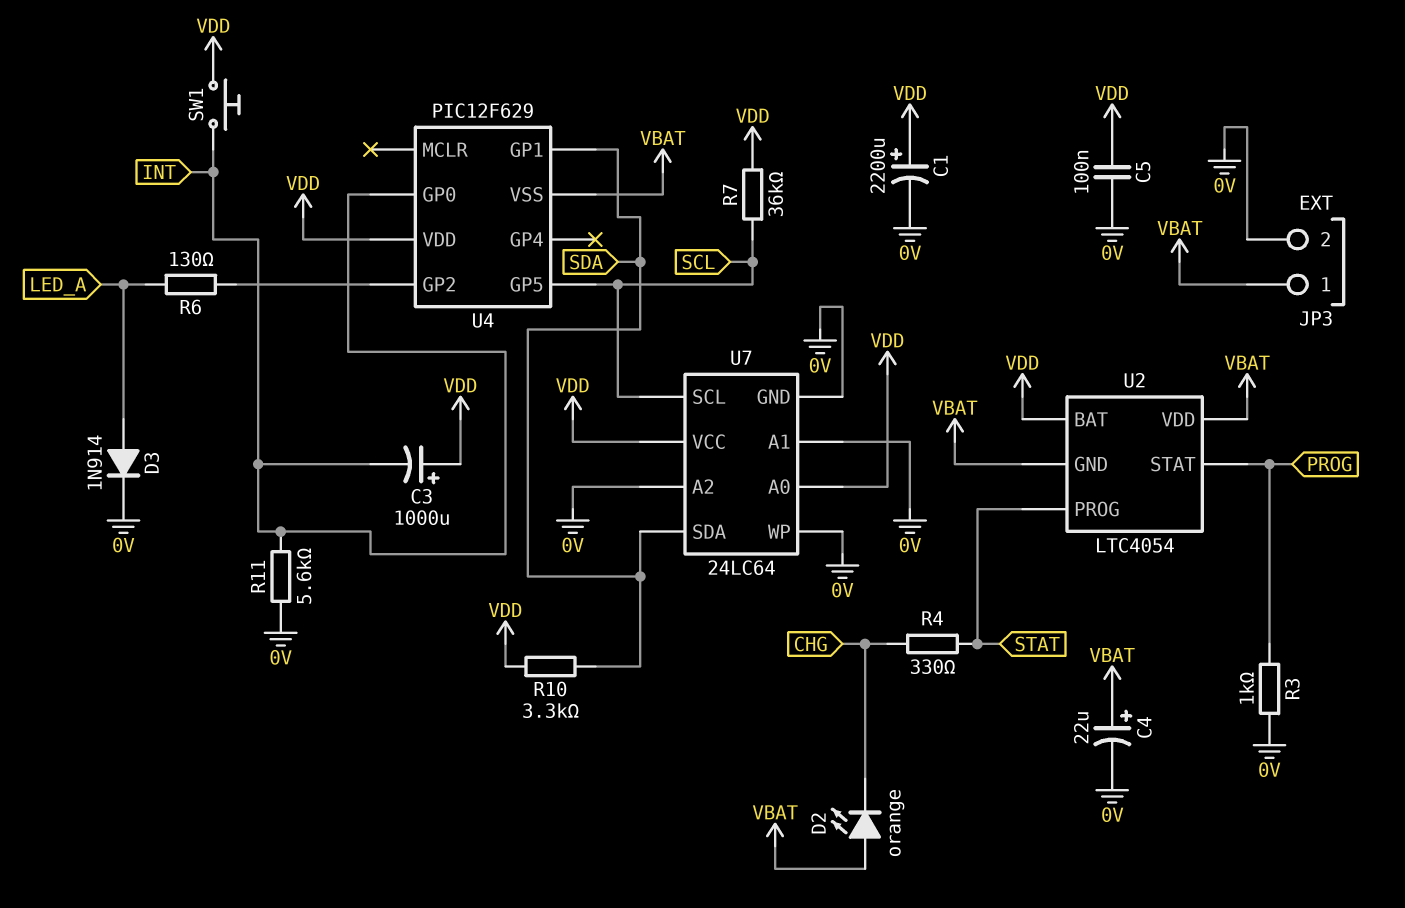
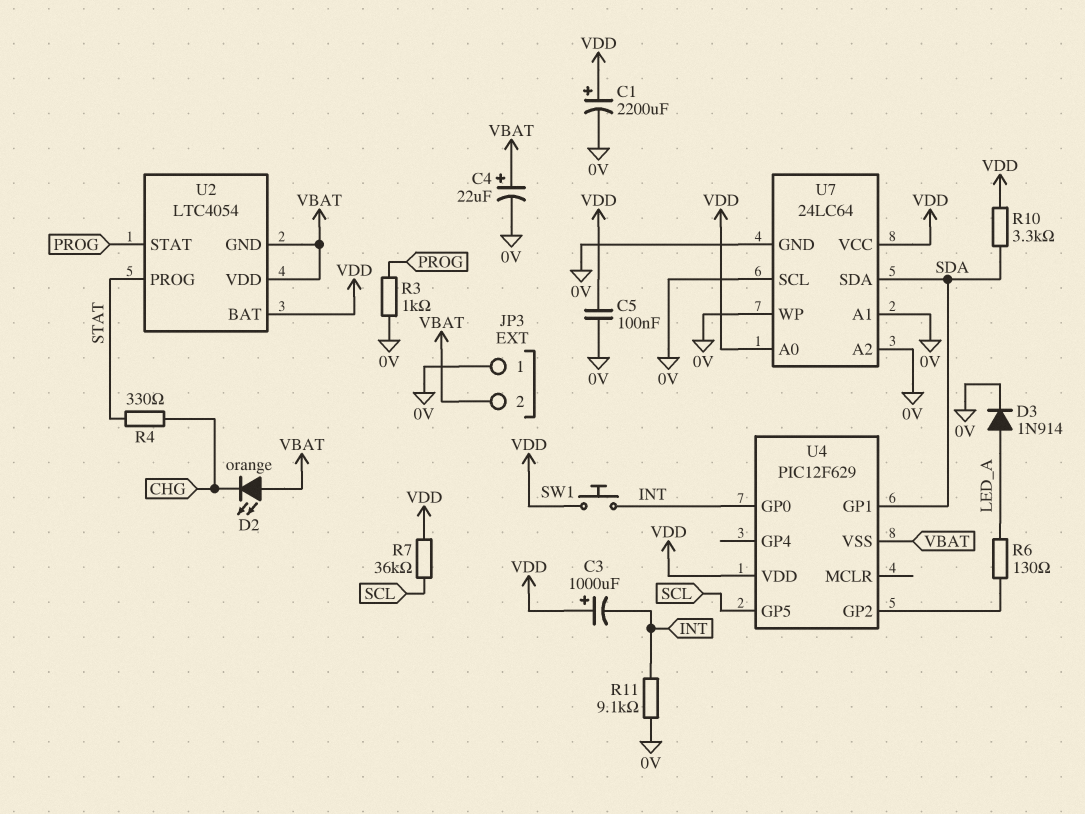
JP3 pin 1: VBAT -> 0V
JP3 pin 2: 0V -> VBAT
R11: 5.6k (0V, INT) -> 9.1k (0V, INT)
U7 pin SCL: SCL -> 0V

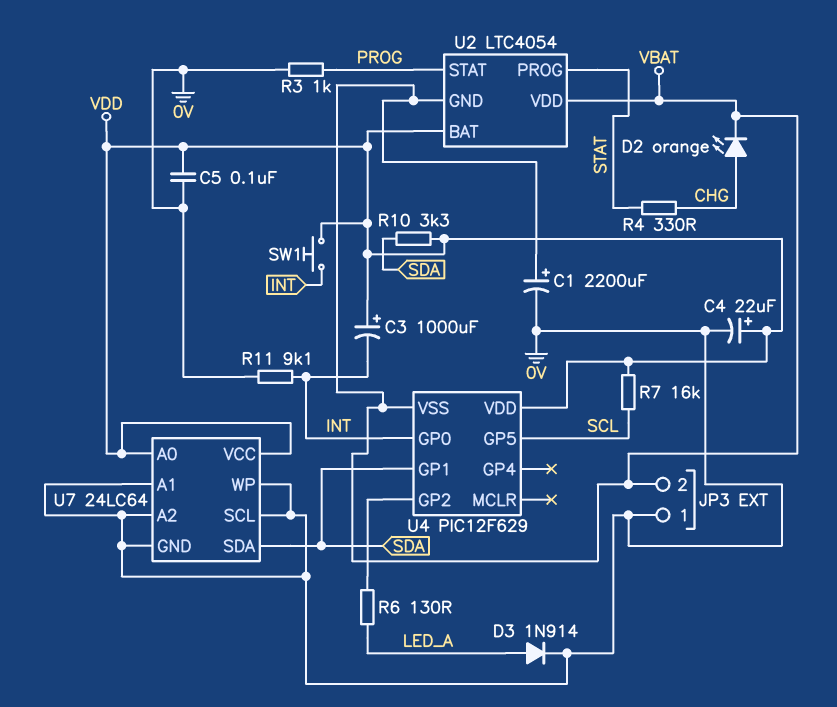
C1: 2200uF (plus VDD, minus 0V) -> 2200uF (plus VBAT, minus 0V)
C4: 22uF (plus VBAT, minus 0V) -> 22uF (plus VDD, minus 0V)
D2: LED orange (A VBAT, K CHG) -> LED orange (A CHG, K VBAT)
R7: 36k (SCL, VDD) -> 16k (SCL, VDD)

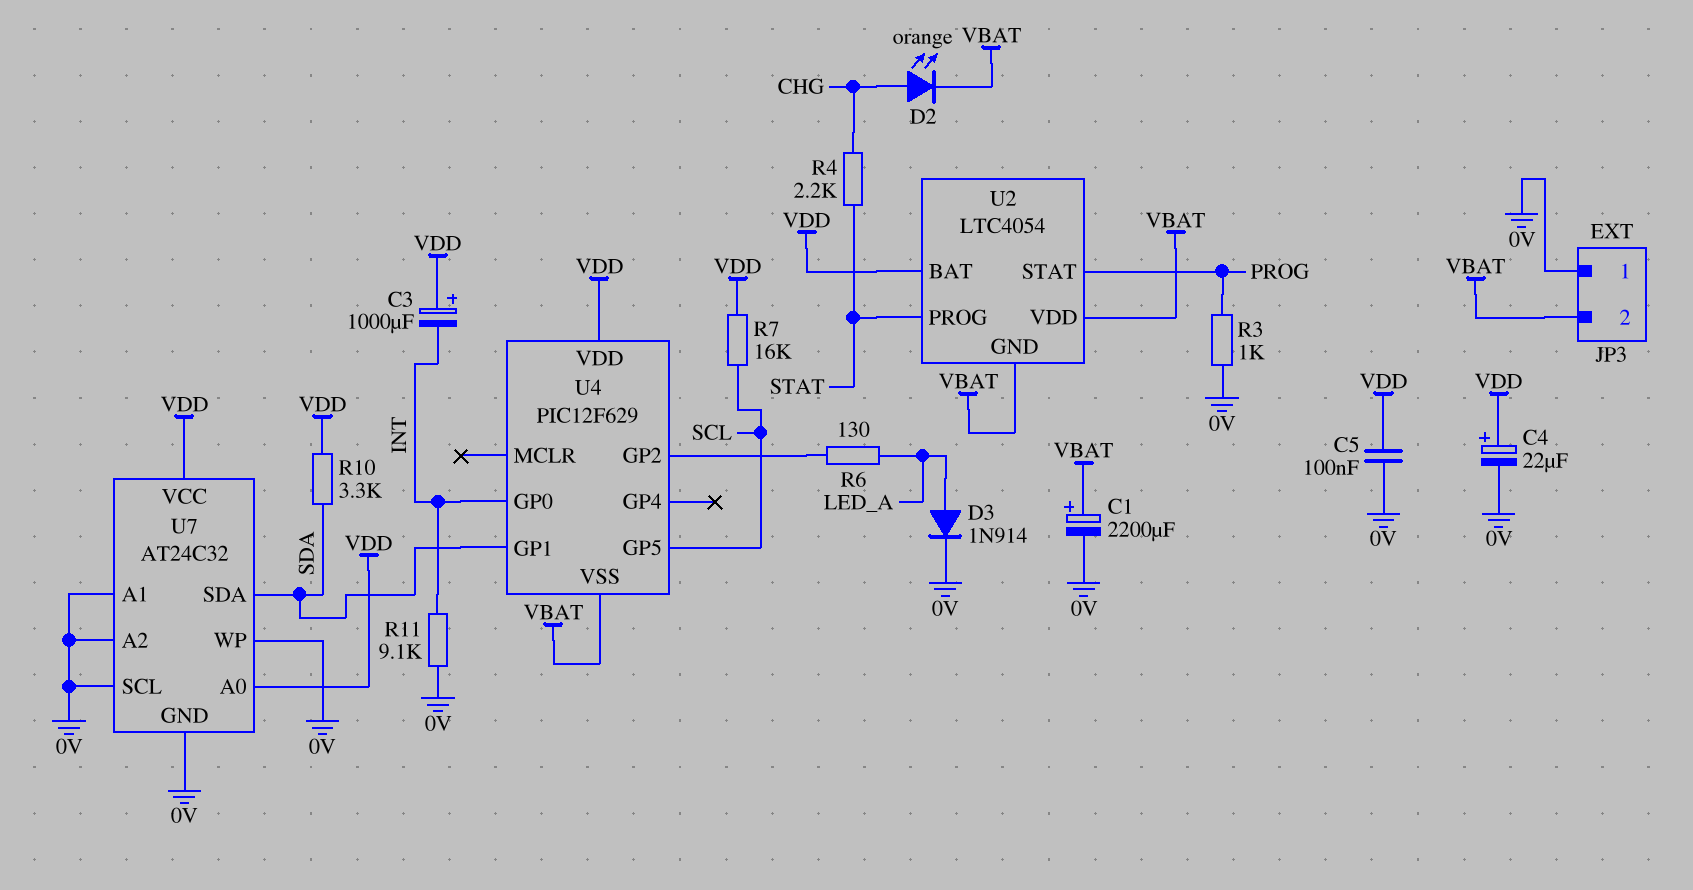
R4: 330 (CHG, STAT) -> 2.2k (CHG, STAT)
SW1: button (INT, VDD) -> none
U7: 24LC64 -> AT24C32

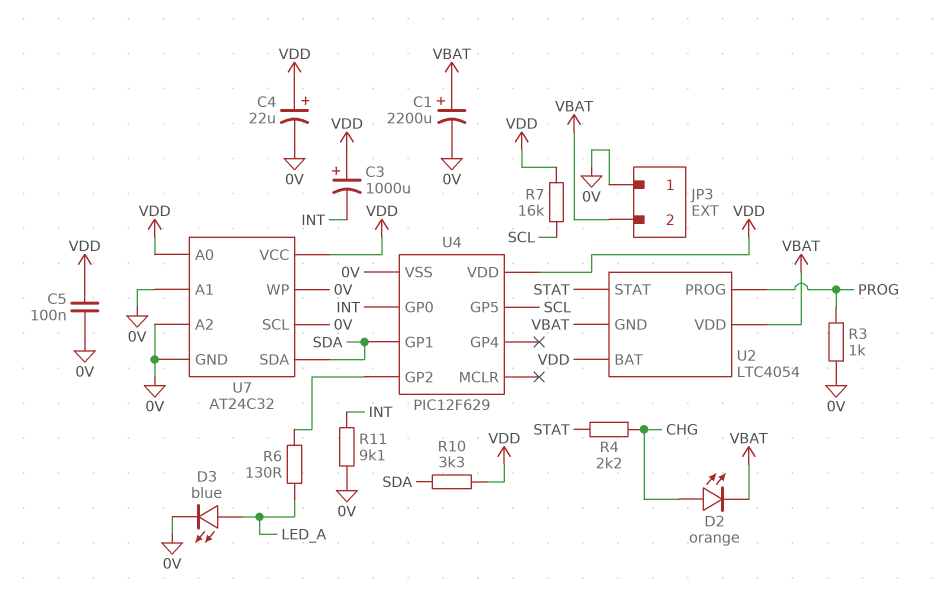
D3: diode 1N914 (A LED_A, K 0V) -> LED blue (A LED_A, K 0V)
U2 pin PROG: STAT -> PROG
U2 pin STAT: PROG -> STAT
U4 pin VSS: VBAT -> 0V

